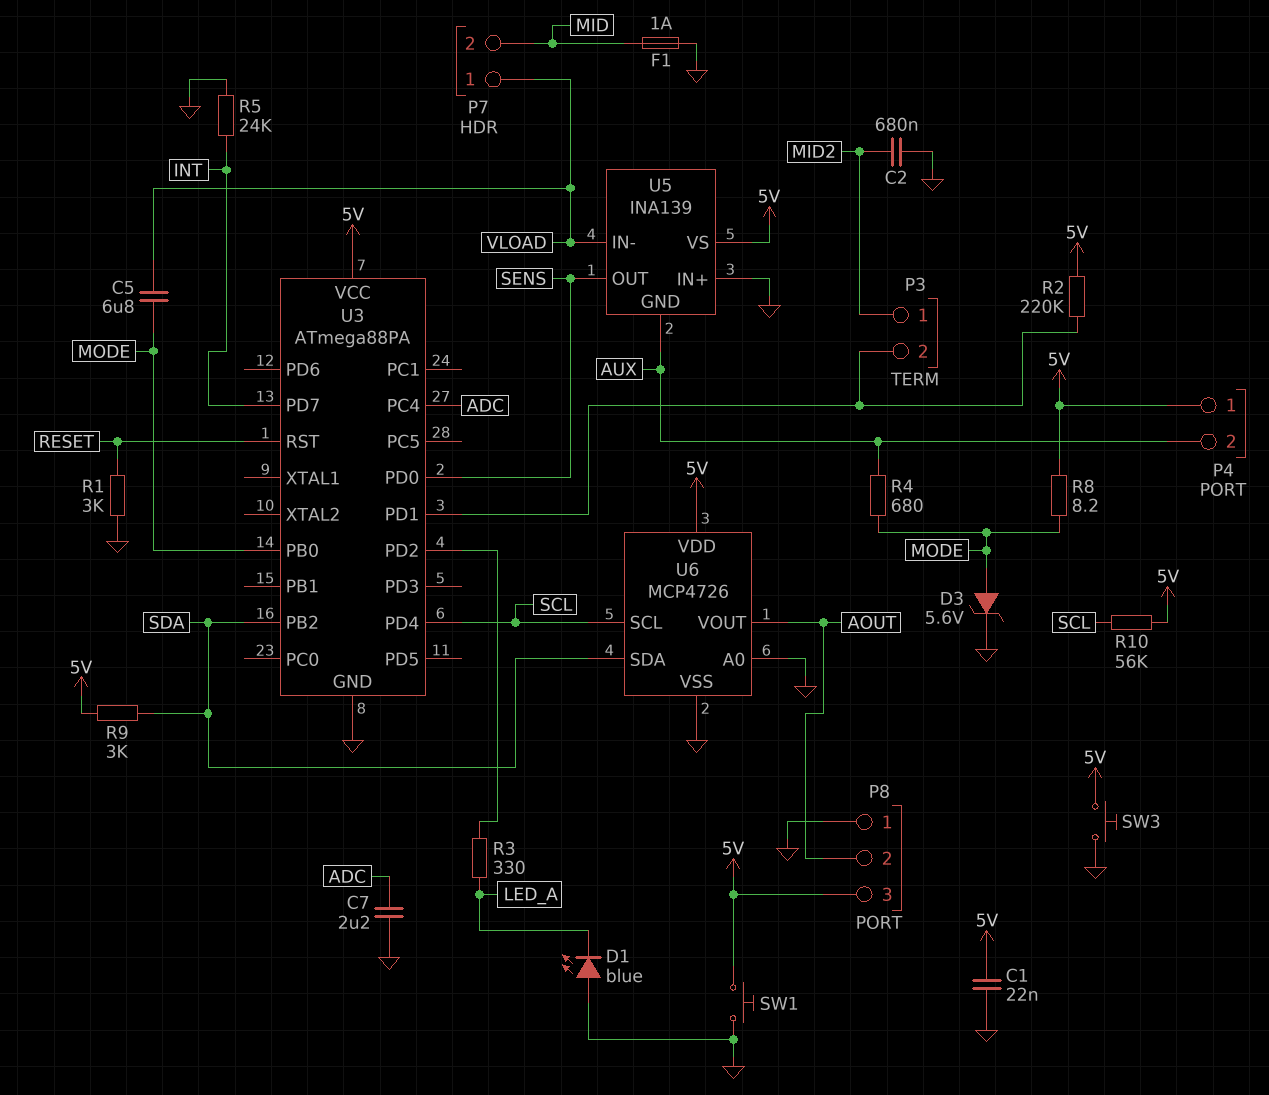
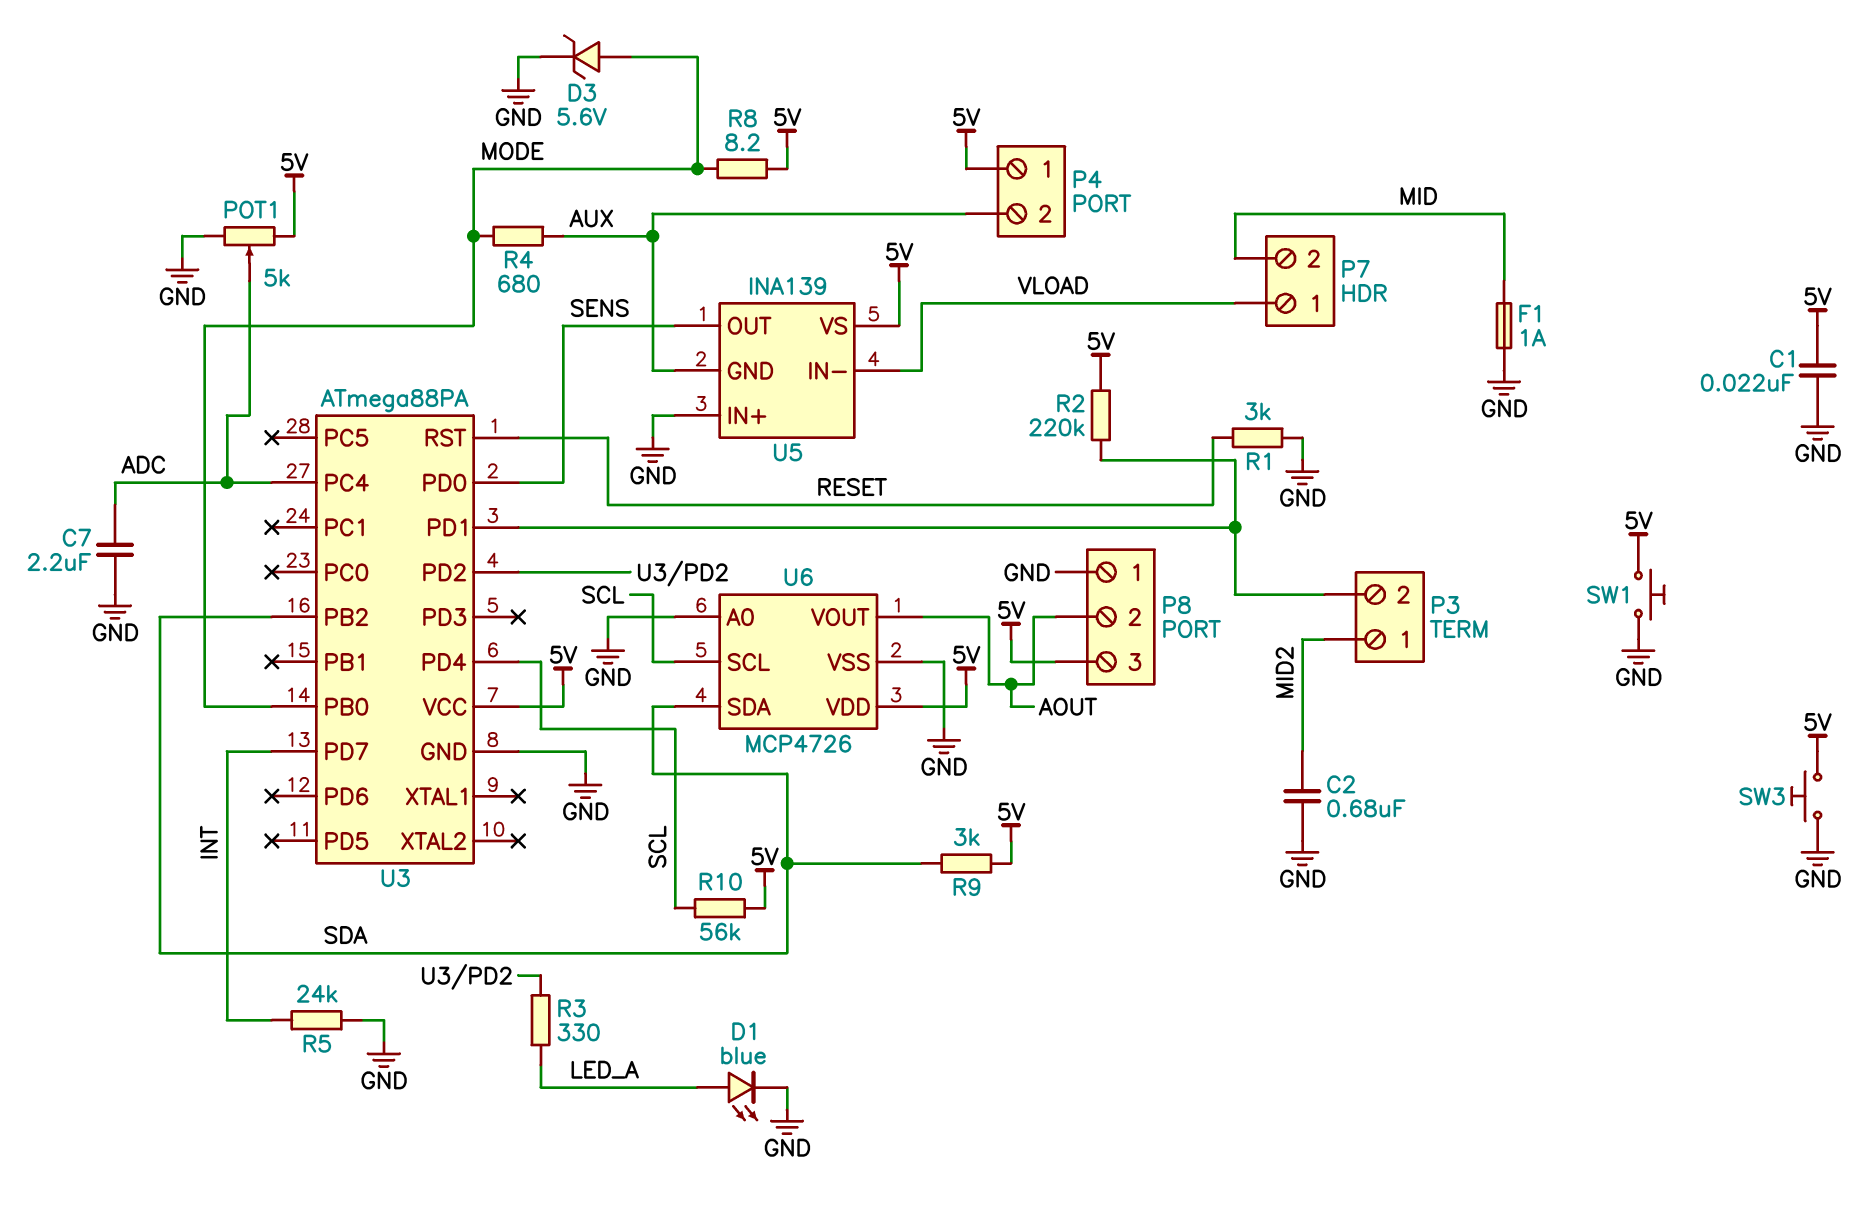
C5: 6.8uF (MODE, VLOAD) -> none
D1: LED blue (A GND, K LED_A) -> LED blue (A LED_A, K GND)
POT1: none -> 5k (5V, GND, wiper ADC)

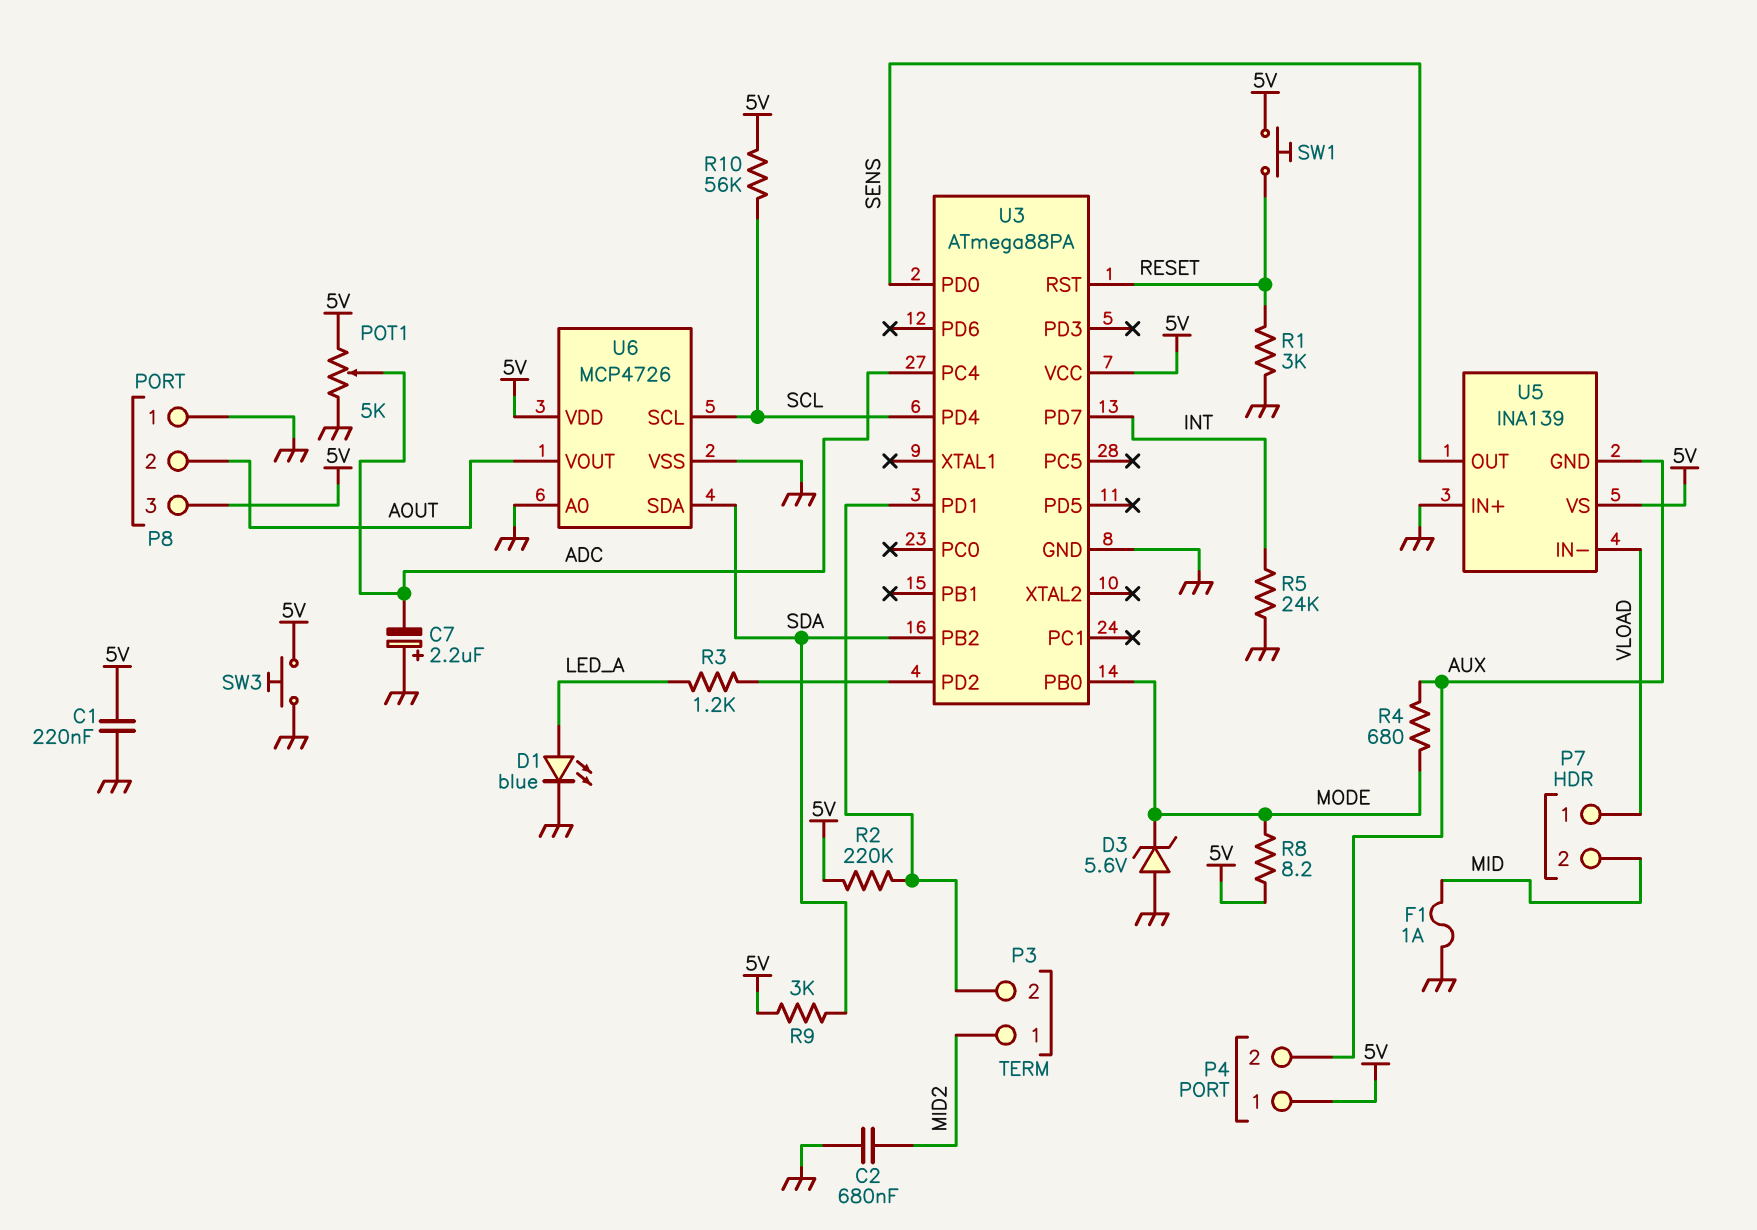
C1: 22nF (5V, GND) -> 220nF (5V, GND)
C7: 2.2uF (ADC, GND) -> 2.2uF (plus GND, minus ADC)
D3: zener 5.6V (A MODE, K GND) -> zener 5.6V (A GND, K MODE)
R3: 330 (LED_A, U3/PD2) -> 1.2k (LED_A, U3/PD2)
SW1: button (5V, GND) -> button (5V, RESET)

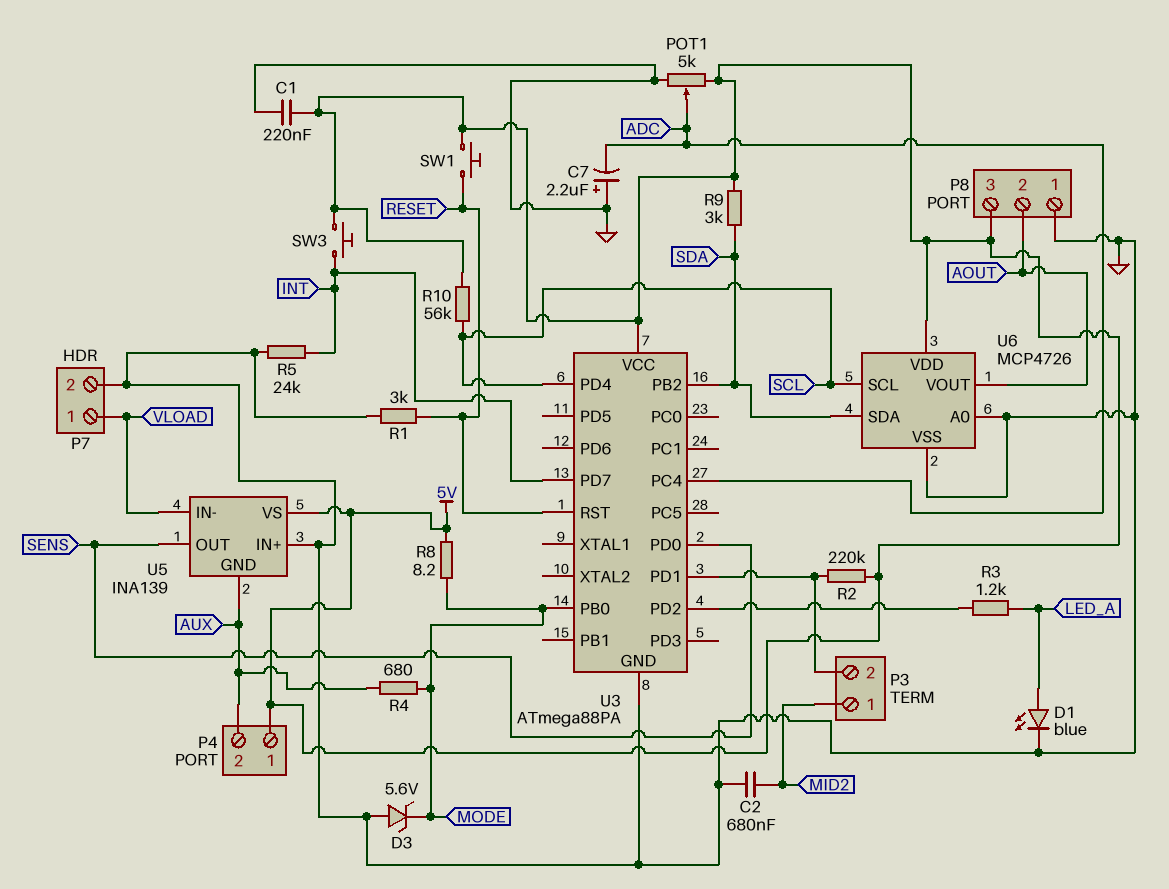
F1: 1A (GND, MID) -> none
P7 pin 2: MID -> GND
SW3: button (5V, GND) -> button (5V, INT)

